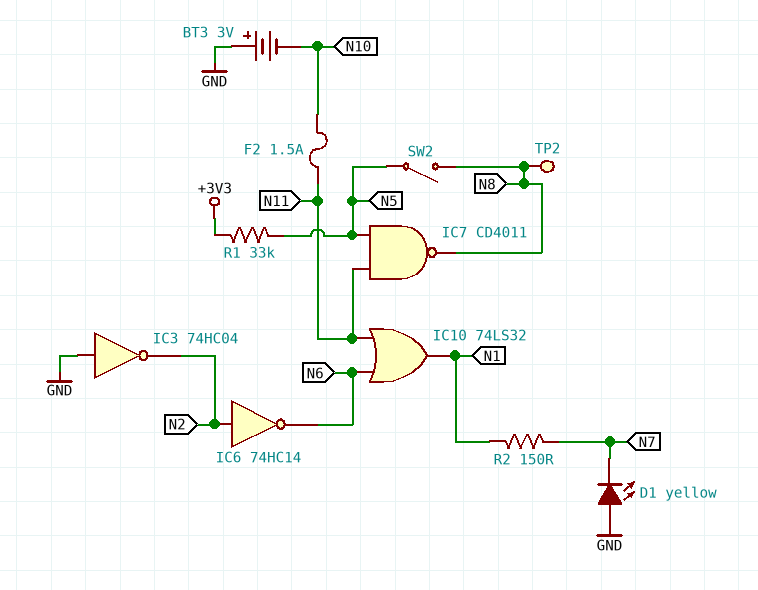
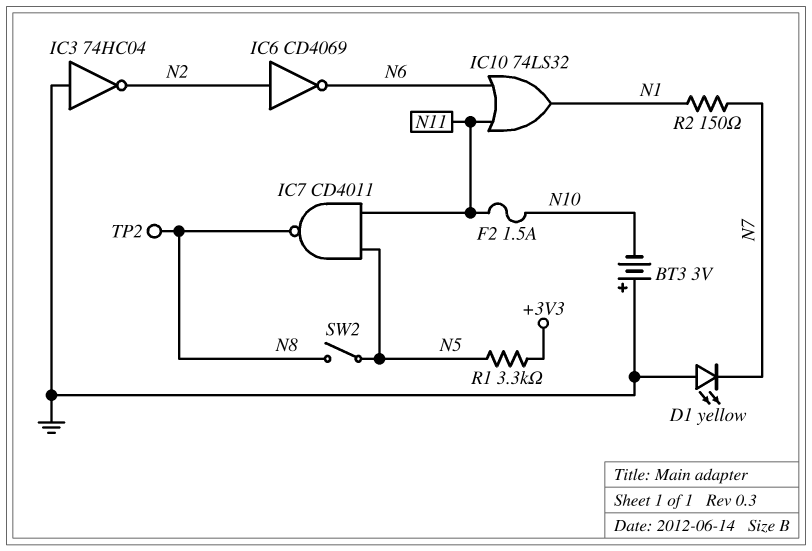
IC6: NOT 74HC14 (in N2, out N6) -> NOT CD4069 (in N2, out N6)
R1: 33k (+3V3, N5) -> 3.3k (+3V3, N5)

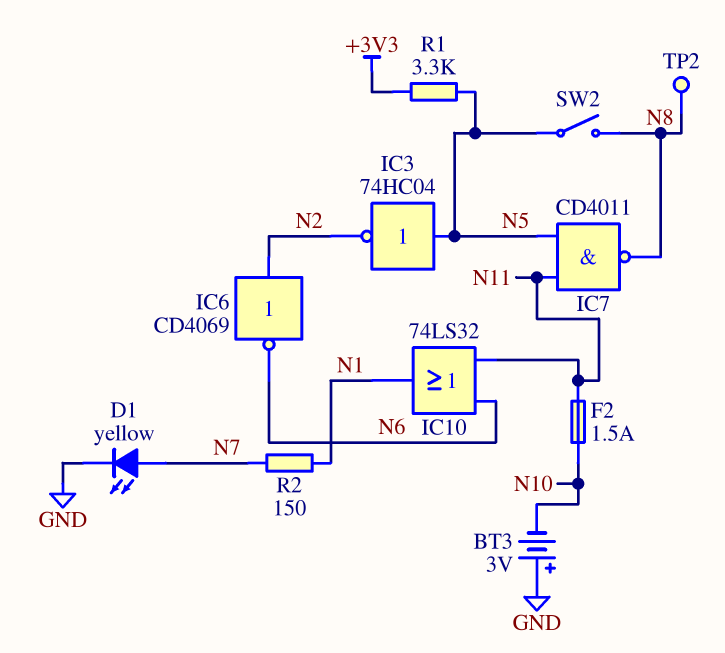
D1: LED yellow (A GND, K N7) -> LED yellow (A N7, K GND)
IC3: NOT 74HC04 (in GND, out N2) -> NOT 74HC04 (in N5, out N2)

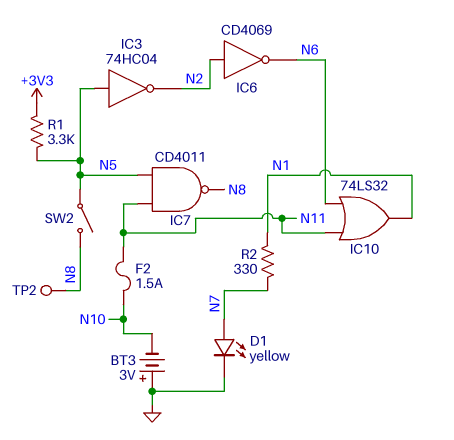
R2: 150 (N1, N7) -> 330 (N1, N7)

